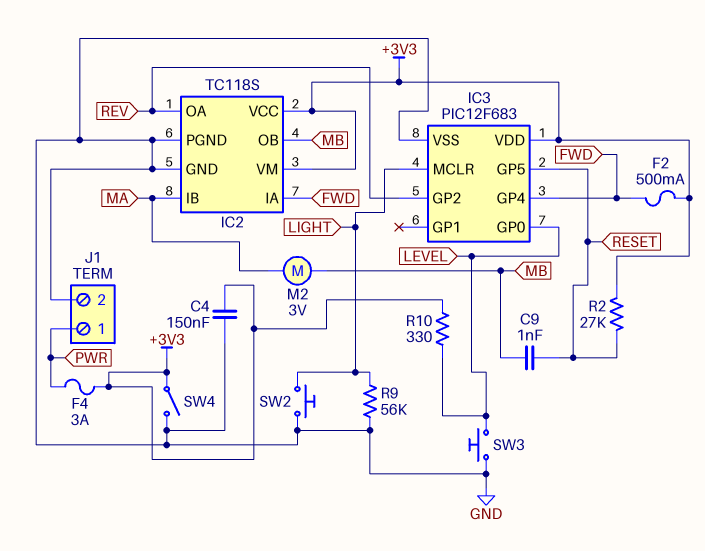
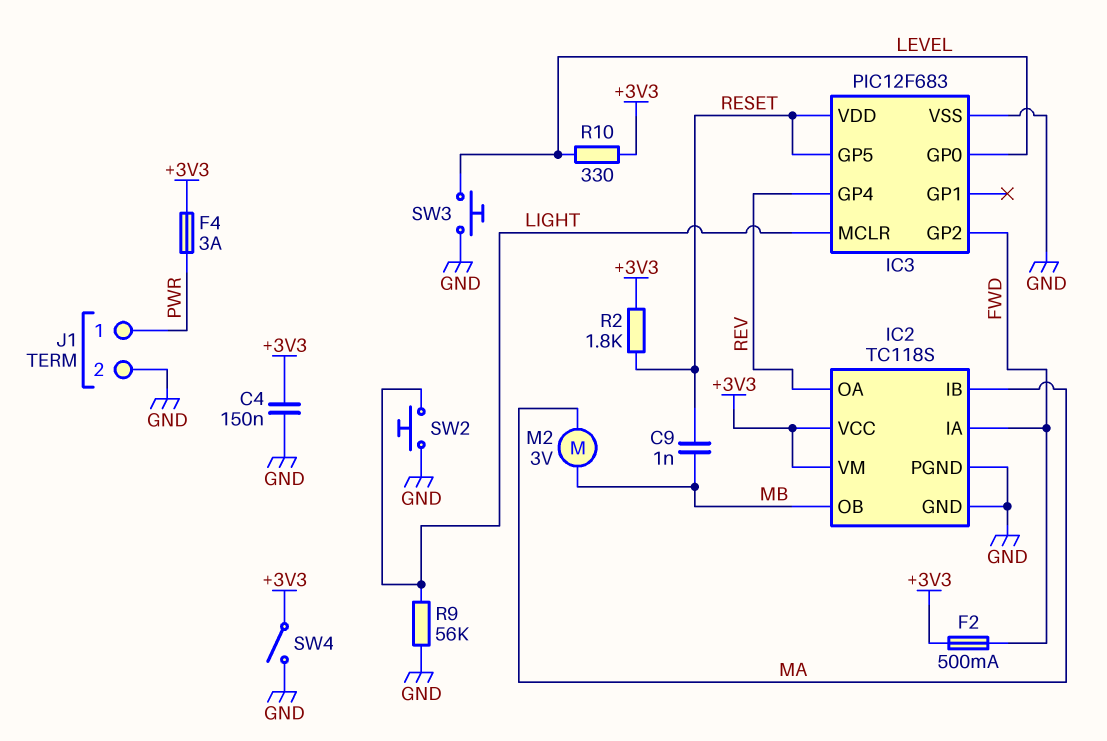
IC3 pin GP2: REV -> FWD
IC3 pin GP4: FWD -> REV
IC3 pin VDD: +3V3 -> RESET
R2: 27k (+3V3, RESET) -> 1.8k (+3V3, RESET)

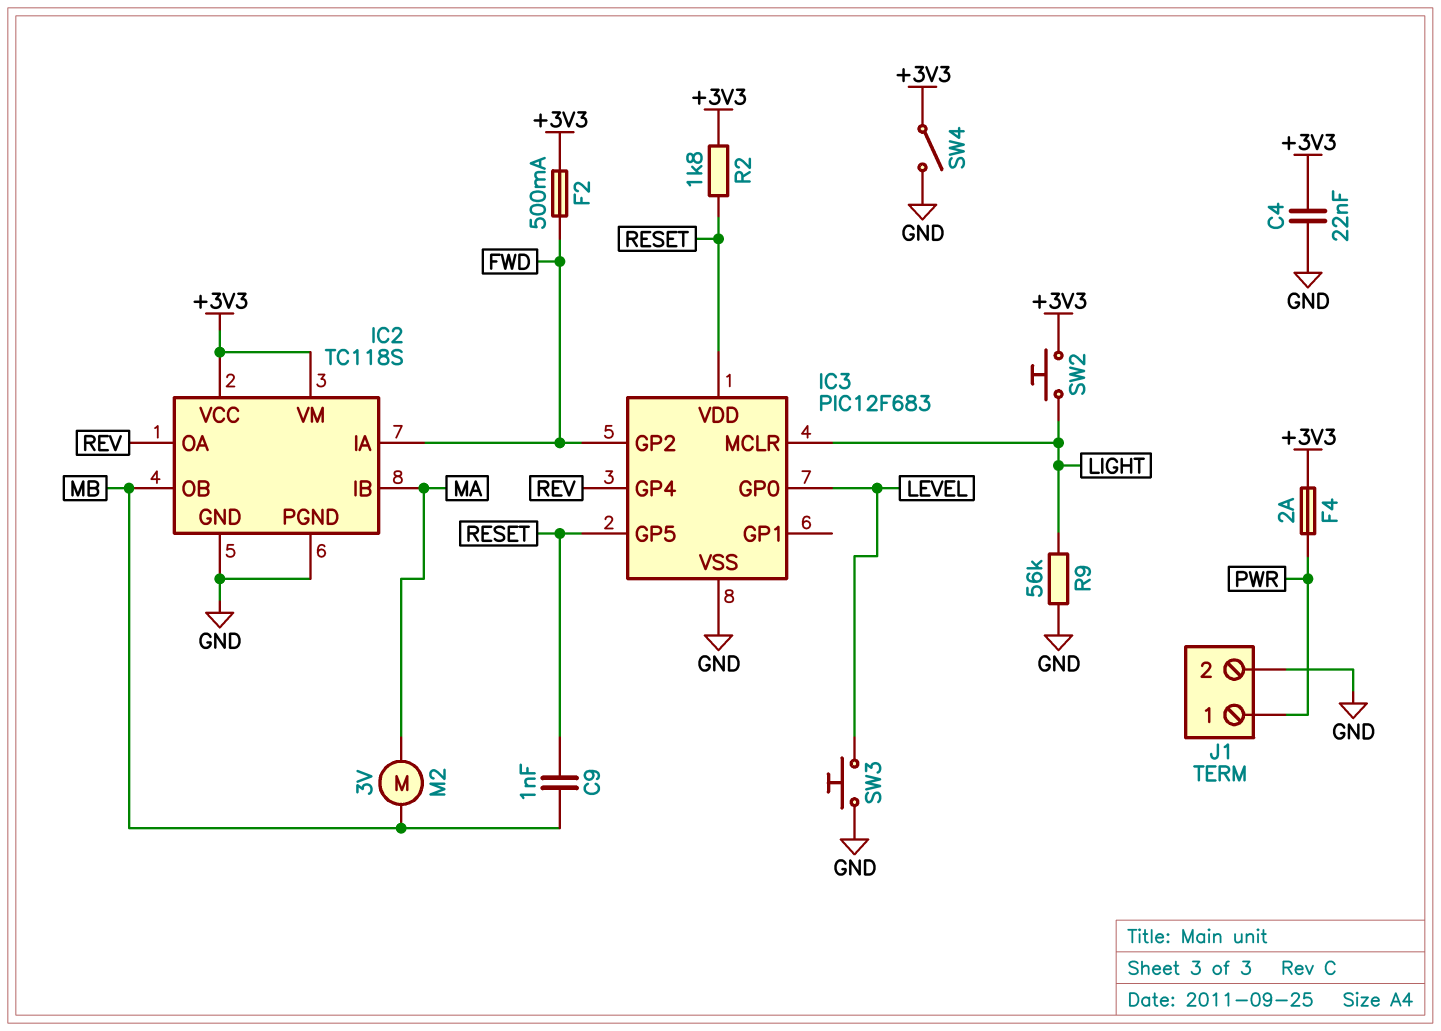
C4: 150nF (+3V3, GND) -> 22nF (+3V3, GND)
F4: 3A (+3V3, PWR) -> 2A (+3V3, PWR)
R10: 330 (+3V3, LEVEL) -> none
SW2: button (GND, LIGHT) -> button (+3V3, LIGHT)

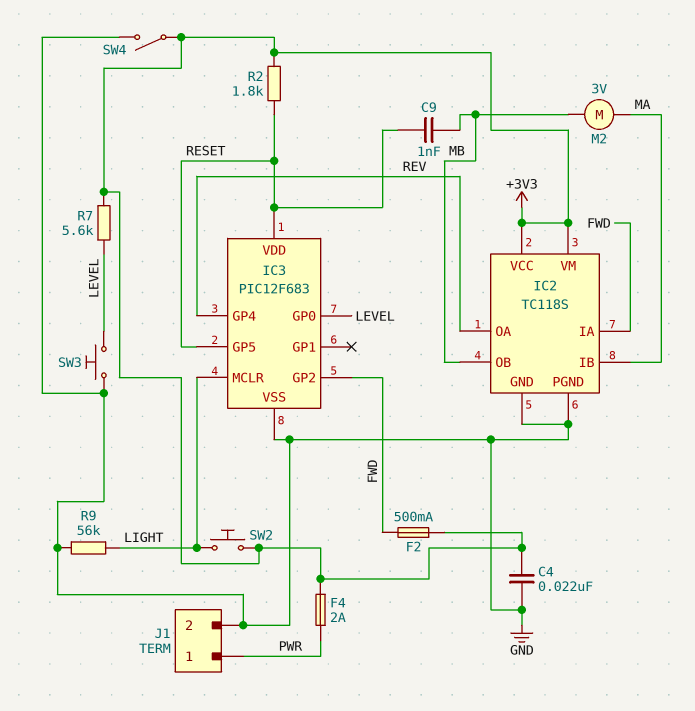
R7: none -> 5.6k (+3V3, LEVEL)

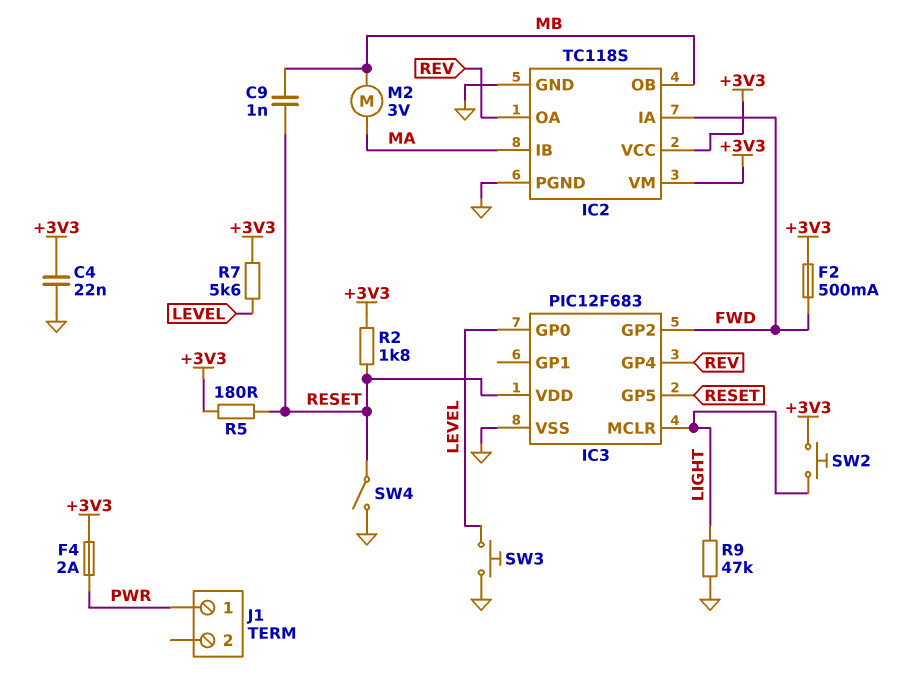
J1 pin 2: GND -> none
R5: none -> 180 (+3V3, RESET)
R9: 56k (GND, LIGHT) -> 47k (GND, LIGHT)
SW4: switch (+3V3, GND) -> switch (GND, RESET)

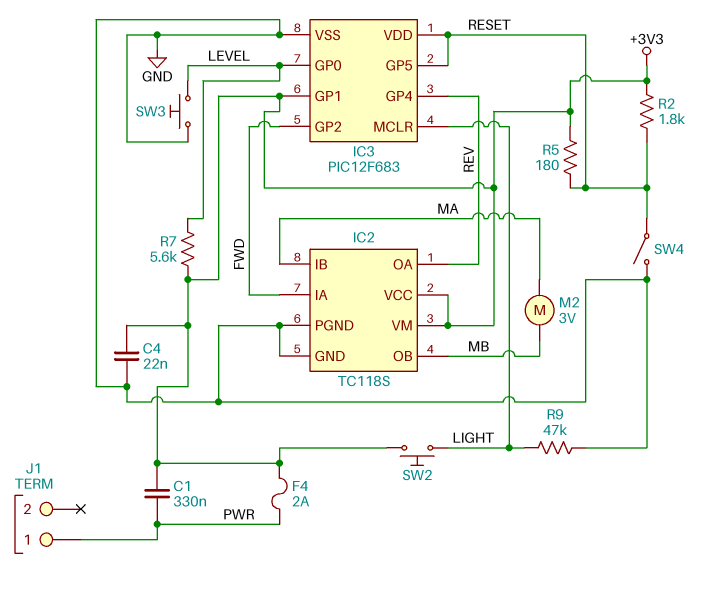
C1: none -> 330nF (+3V3, PWR)
C9: 1nF (MB, RESET) -> none
F2: 500mA (+3V3, FWD) -> none
IC3 pin GP1: none -> +3V3

